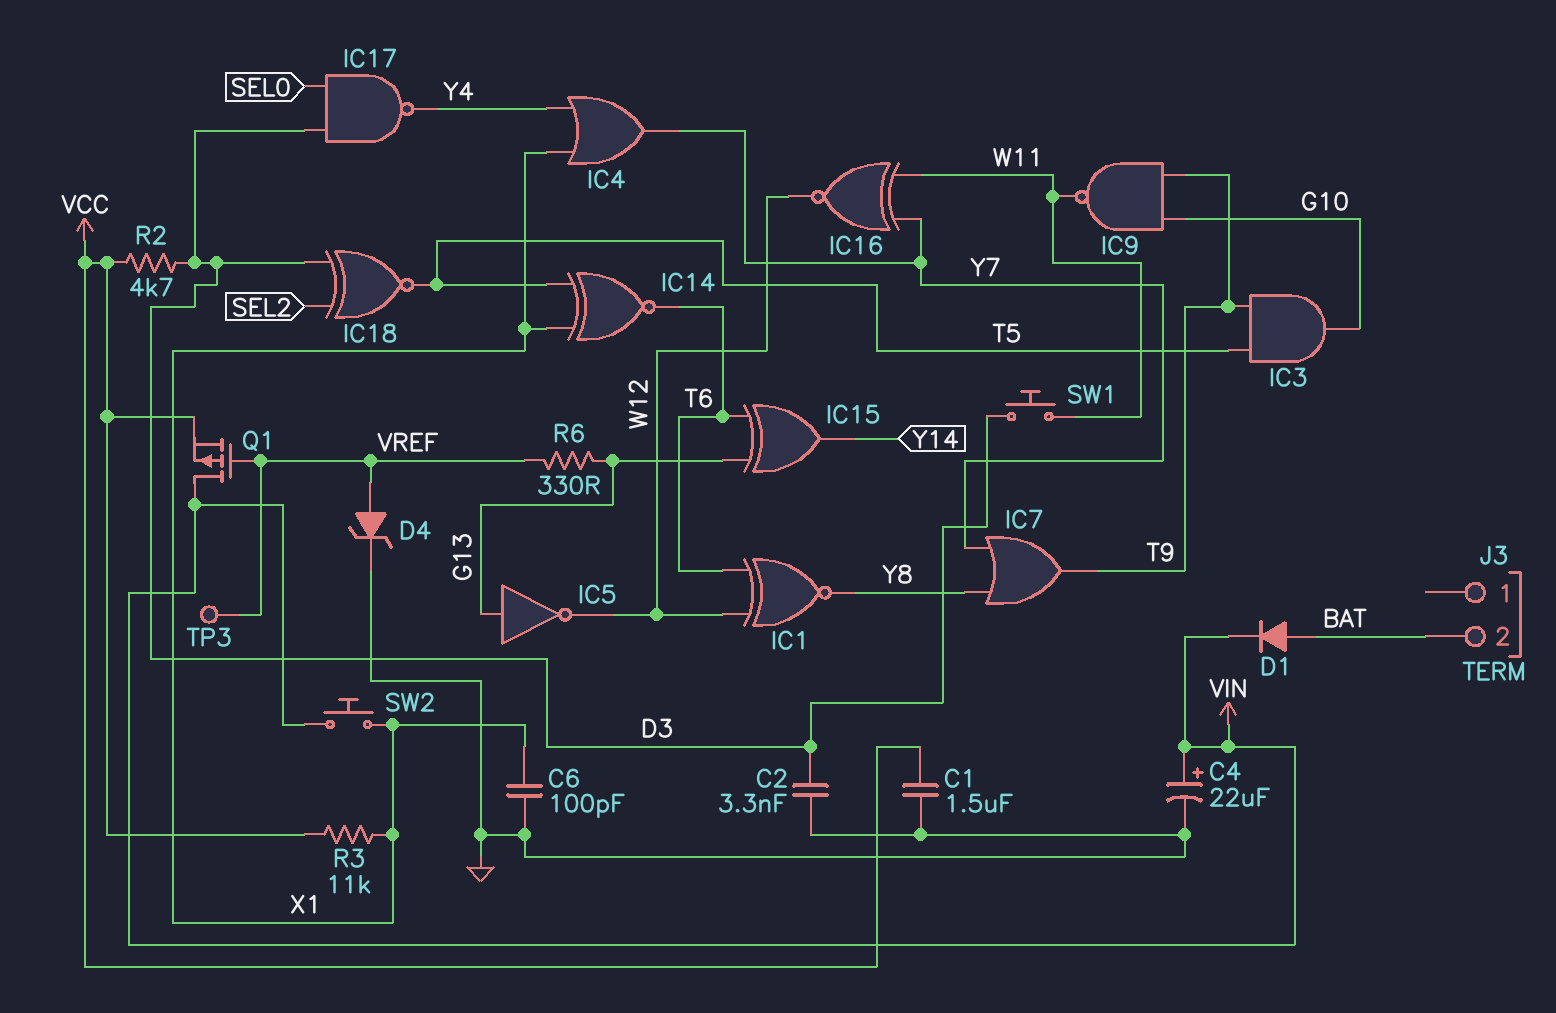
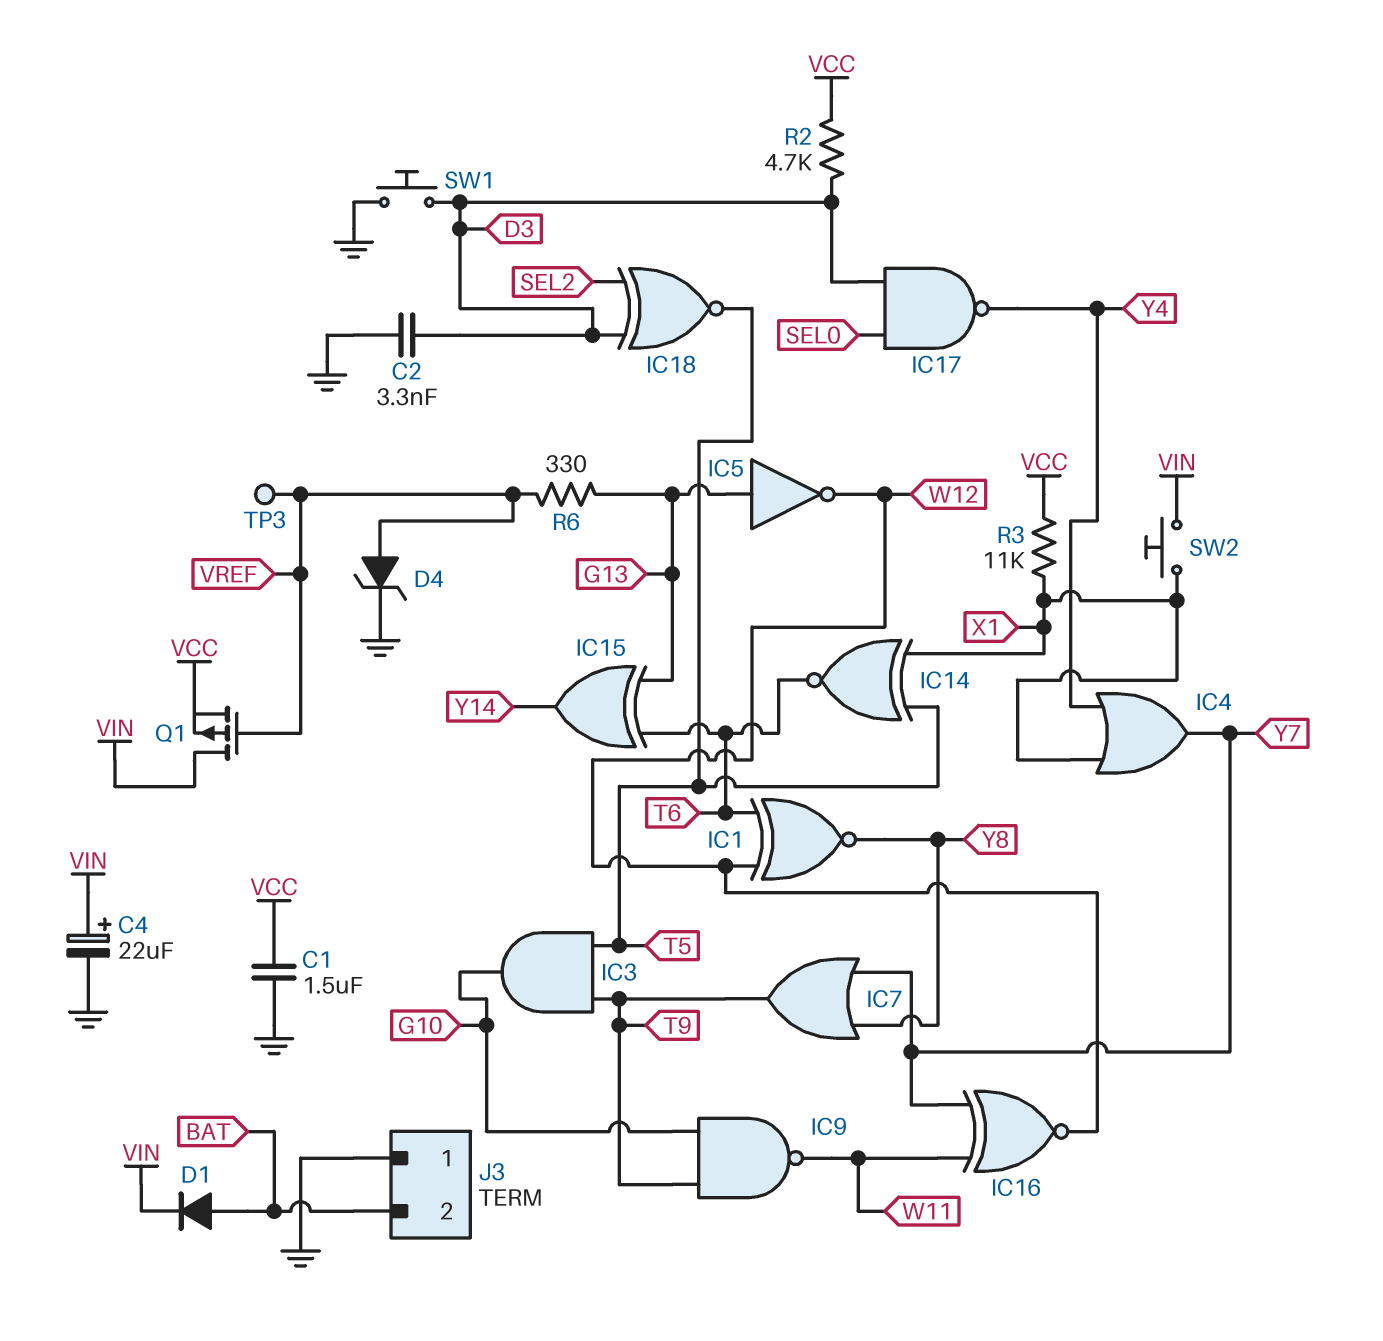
C6: 100pF (GND, X1) -> none
J3 pin 1: none -> GND
SW1: button (D3, W11) -> button (D3, GND)

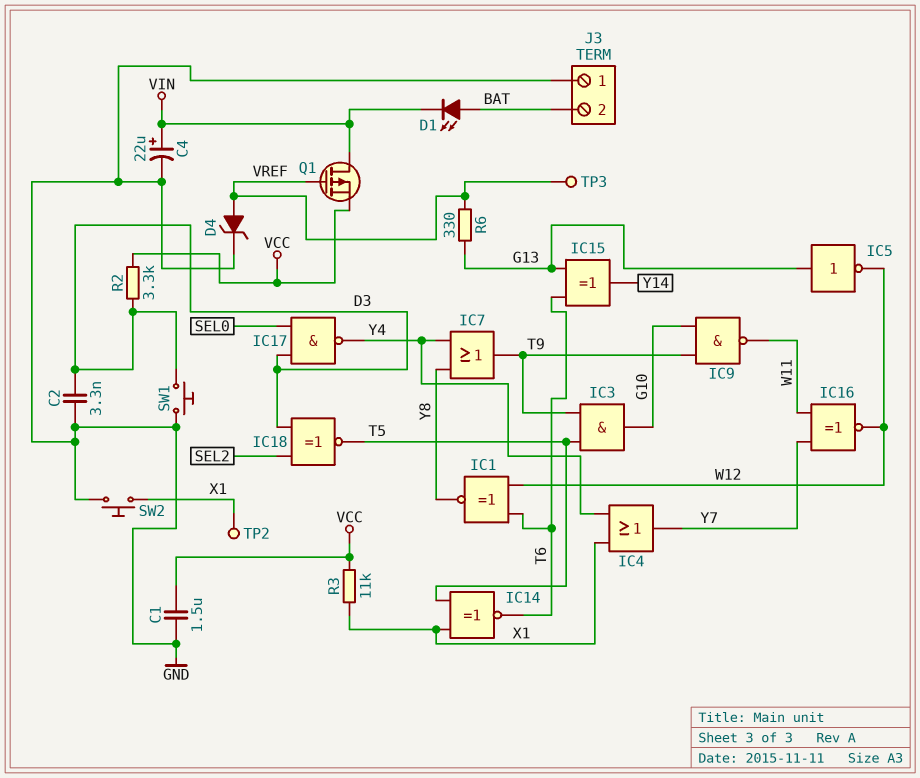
D1: diode (A BAT, K VIN) -> LED (A BAT, K VIN)
IC7: OR (in Y7, in Y8, out T9) -> OR (in Y4, in Y8, out T9)
R2: 4.7k (D3, VCC) -> 3.3k (D3, VCC)
SW2: button (VIN, X1) -> button (GND, X1)
TP2: none -> test point (X1)

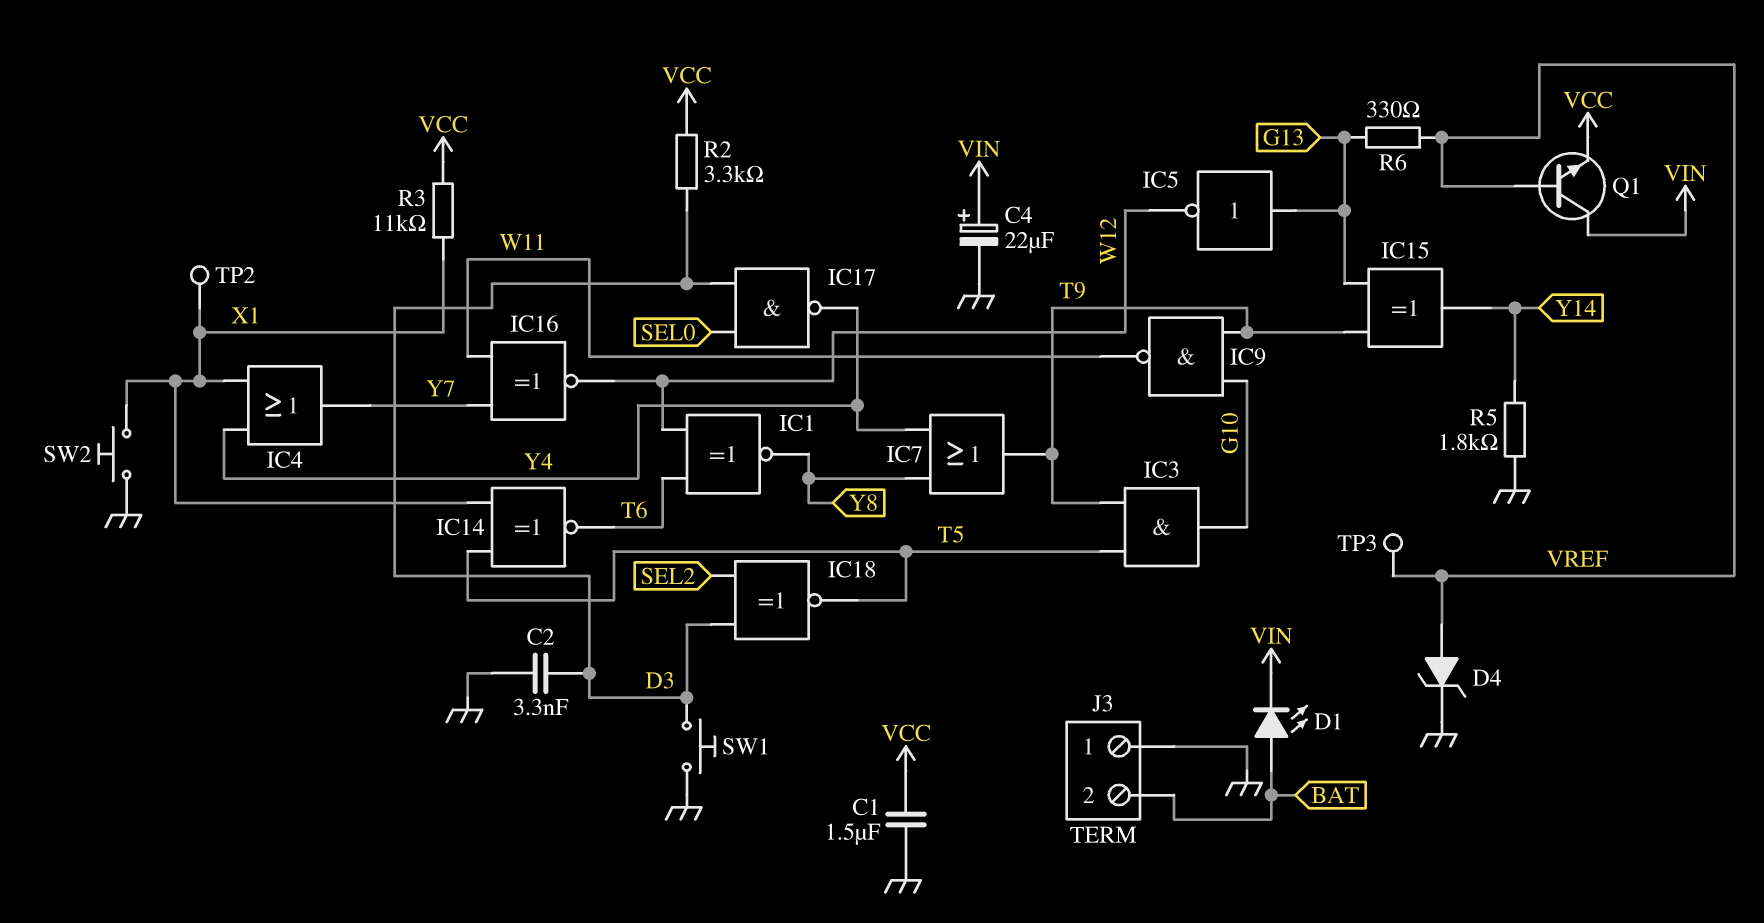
IC15: XOR (in G13, in T6, out Y14) -> XOR (in G13, in T9, out Y14)
Q1: PMOS (G VREF, D VIN, S VCC) -> NPN (B VREF, C VIN, E VCC)
R5: none -> 1.8k (GND, Y14)

